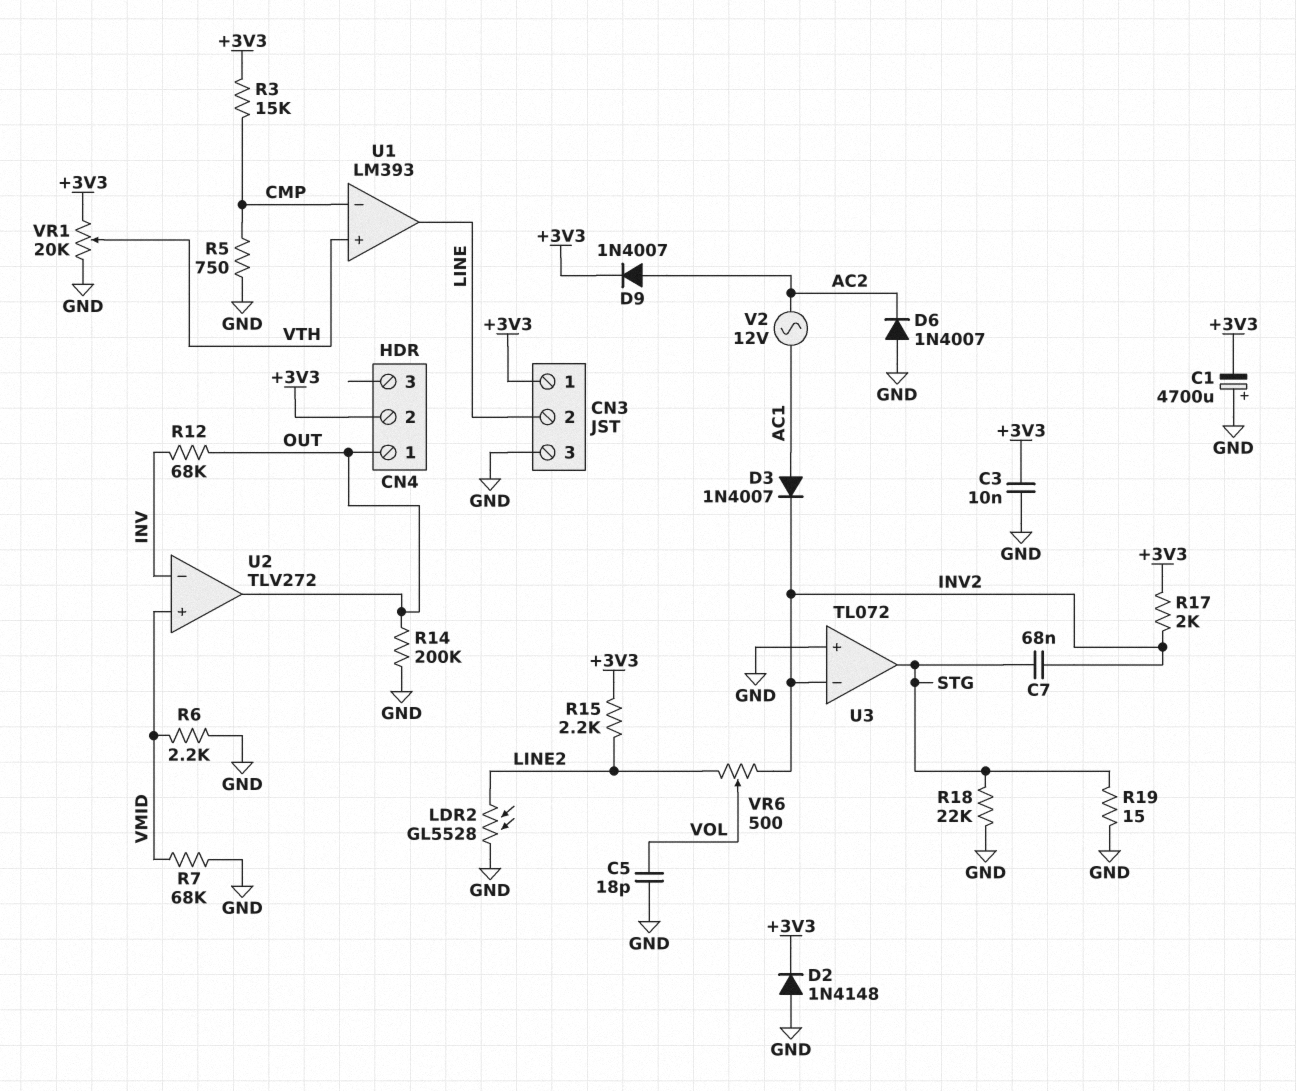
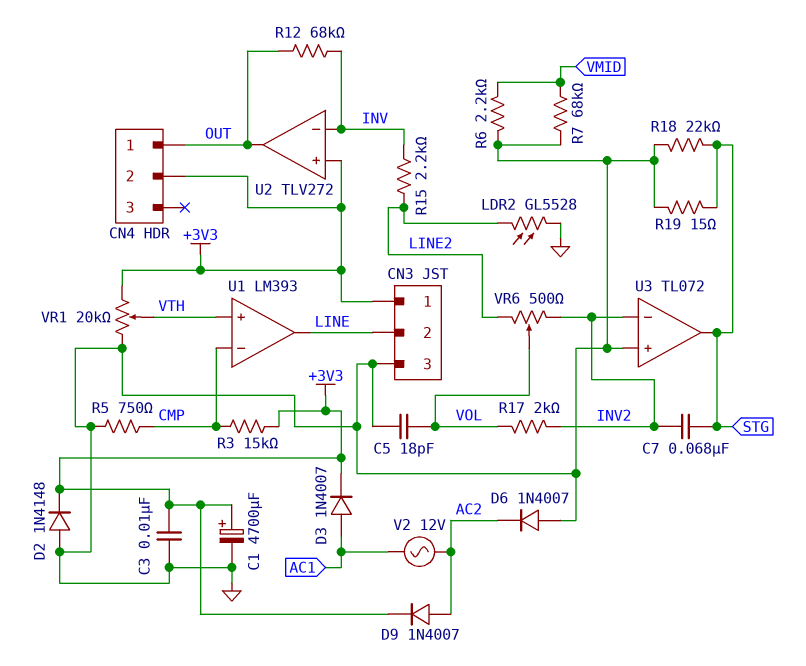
C1: 4700uF (plus GND, minus +3V3) -> 4700uF (plus +3V3, minus GND)
D3: diode 1N4007 (A AC1, K INV2) -> diode 1N4007 (A AC1, K +3V3)
R14: 200k (GND, OUT) -> none
R15: 2.2k (+3V3, LINE2) -> 2.2k (INV, LINE2)
R17: 2k (+3V3, INV2) -> 2k (INV2, VOL)
U2 pin in+: VMID -> +3V3

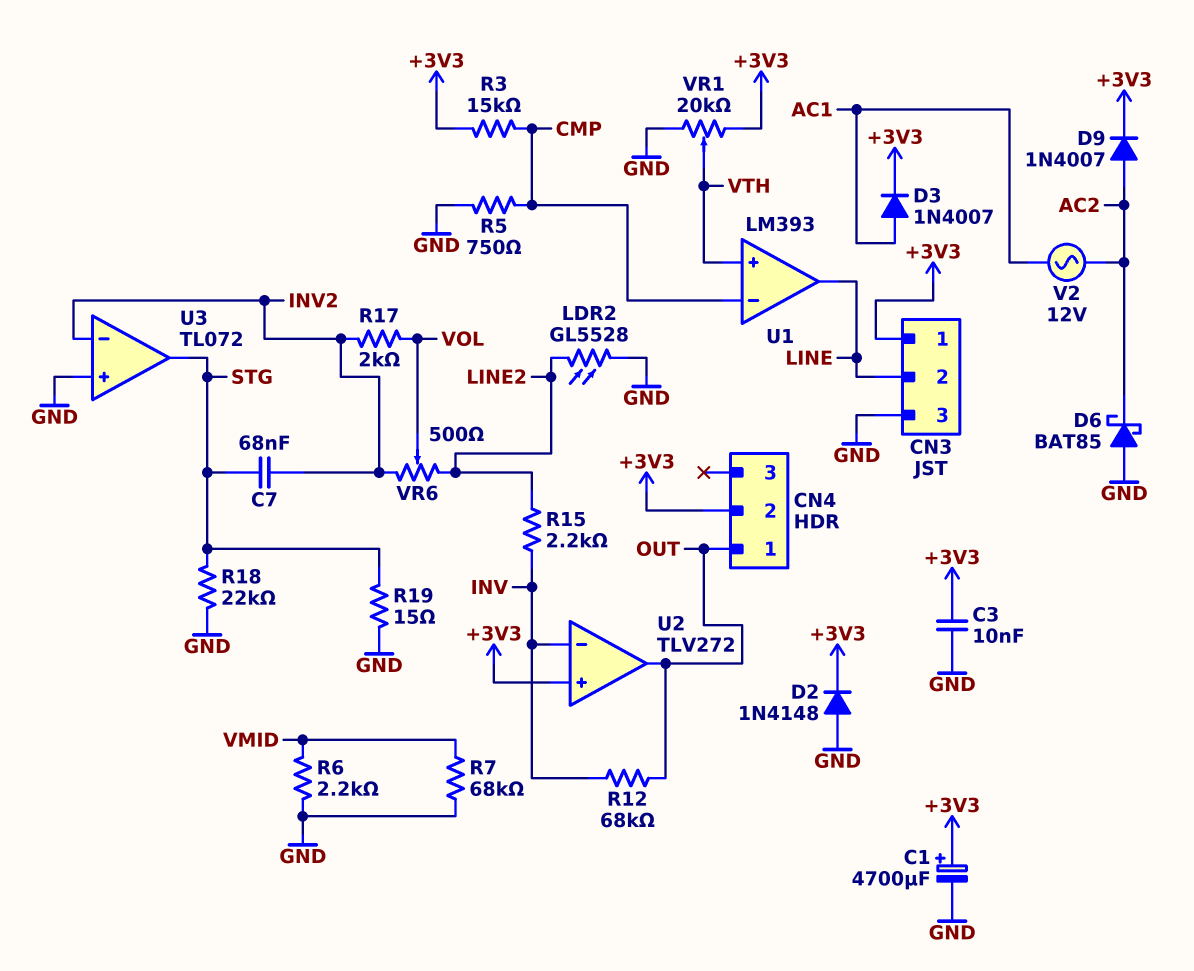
C5: 18pF (GND, VOL) -> none
D6: diode 1N4007 (A GND, K AC2) -> schottky BAT85 (A GND, K AC2)

